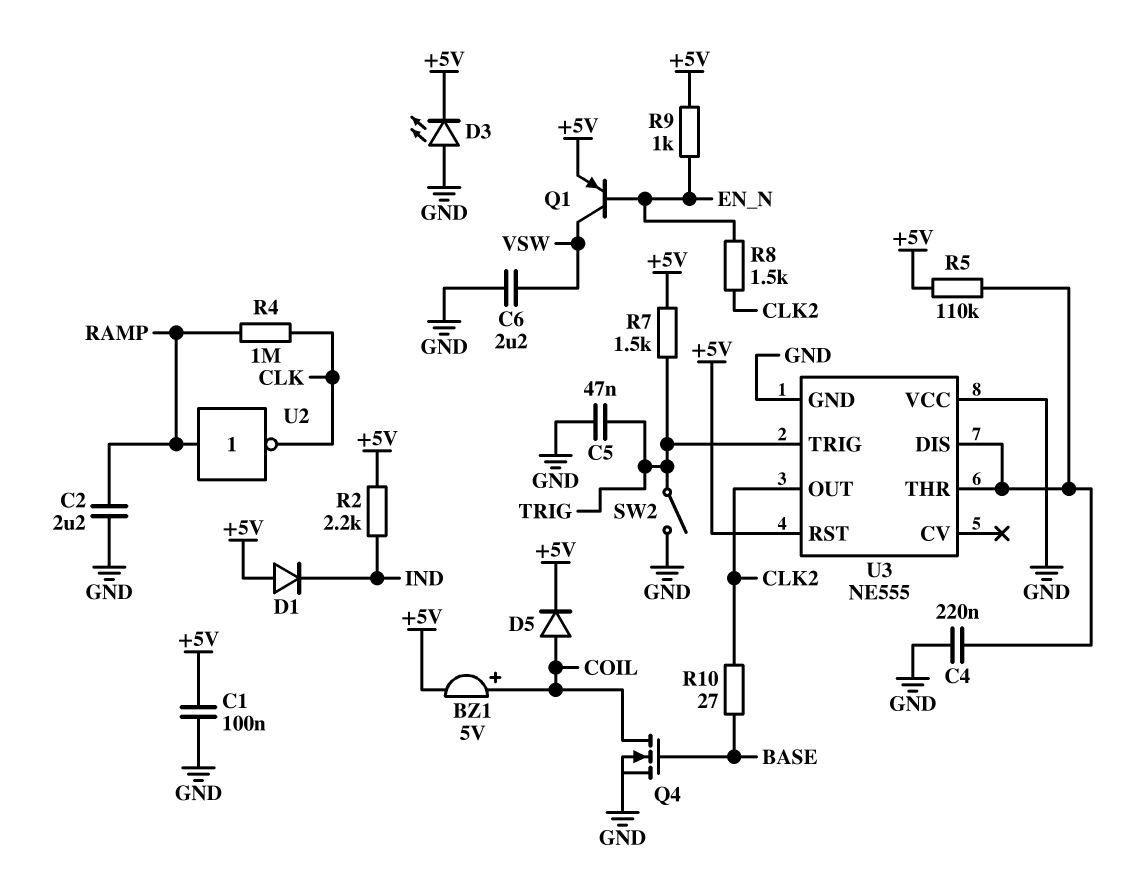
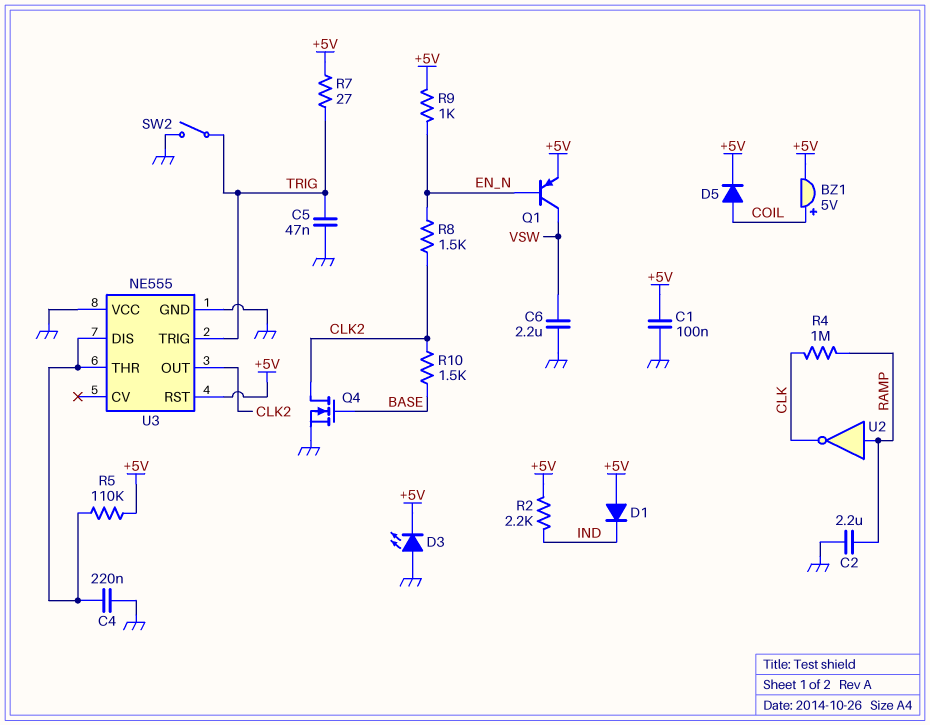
Q4: NMOS (G BASE, D COIL, S GND) -> NMOS (G BASE, D CLK2, S GND)
R7: 1.5k (+5V, TRIG) -> 27 (+5V, TRIG)
R10: 27 (BASE, CLK2) -> 1.5k (BASE, CLK2)

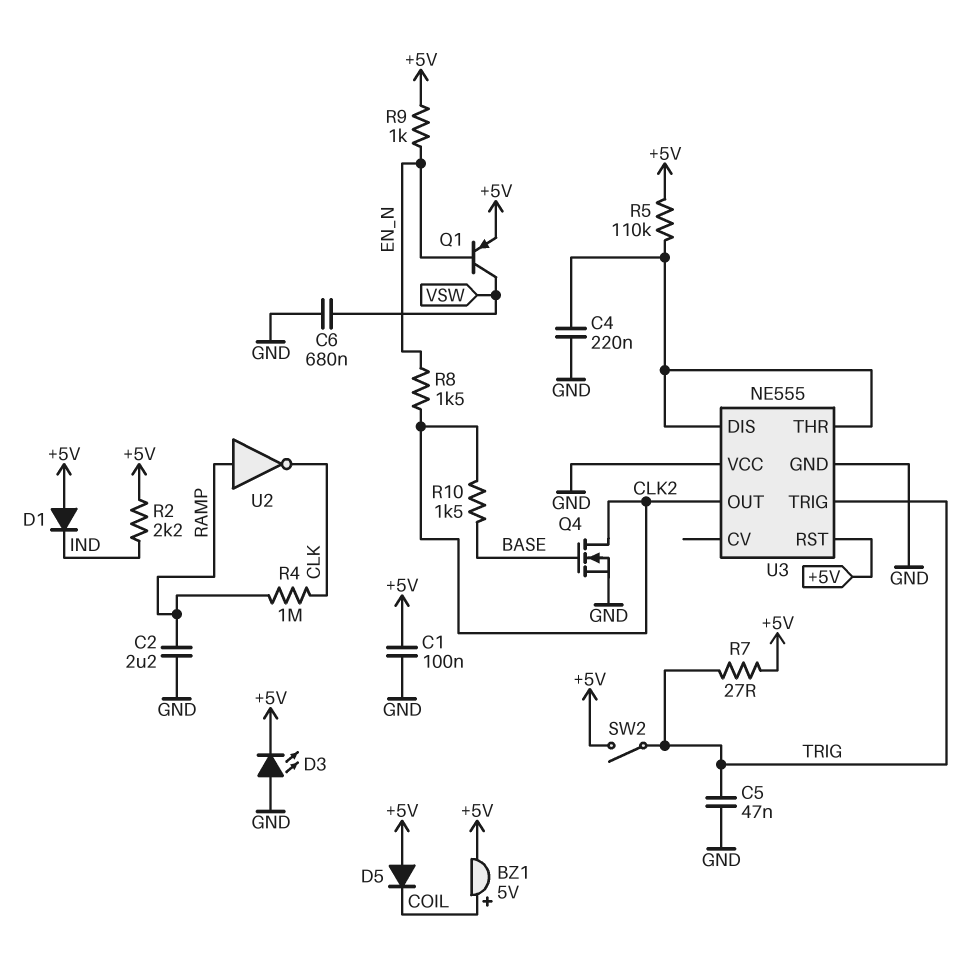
C6: 2.2uF (GND, VSW) -> 680nF (GND, VSW)
D5: diode (A COIL, K +5V) -> diode (A +5V, K COIL)
SW2: switch (GND, TRIG) -> switch (+5V, TRIG)

